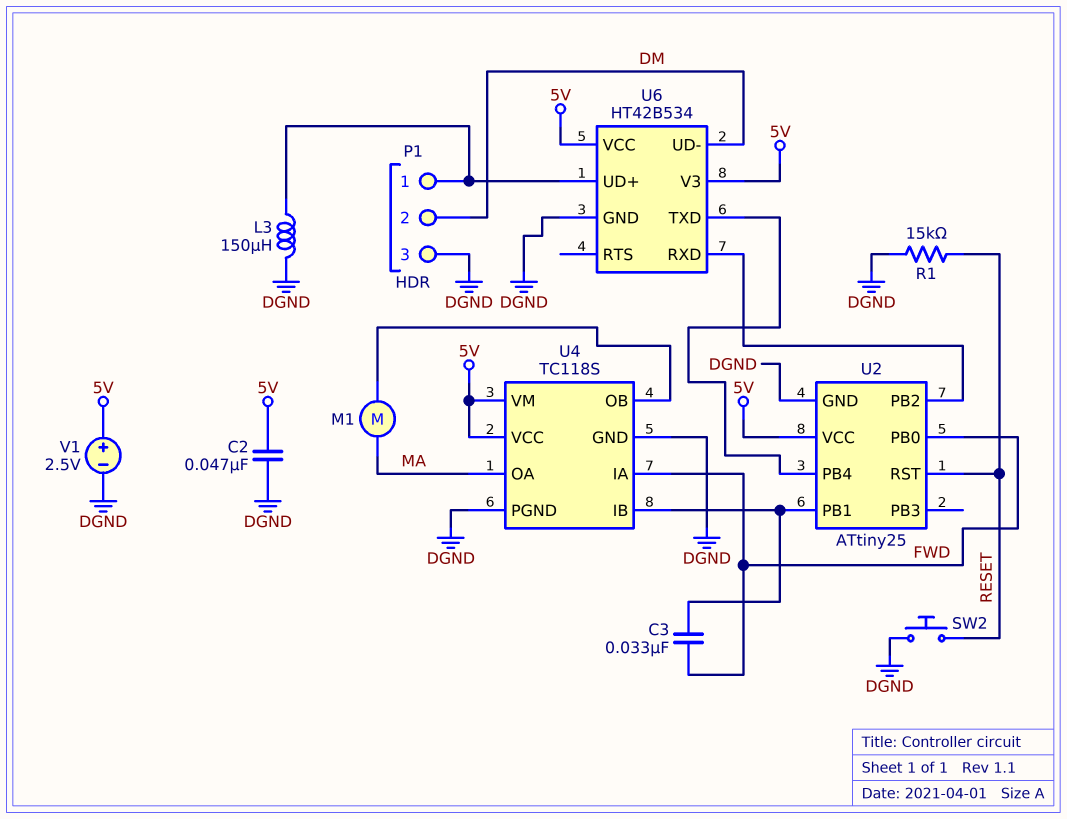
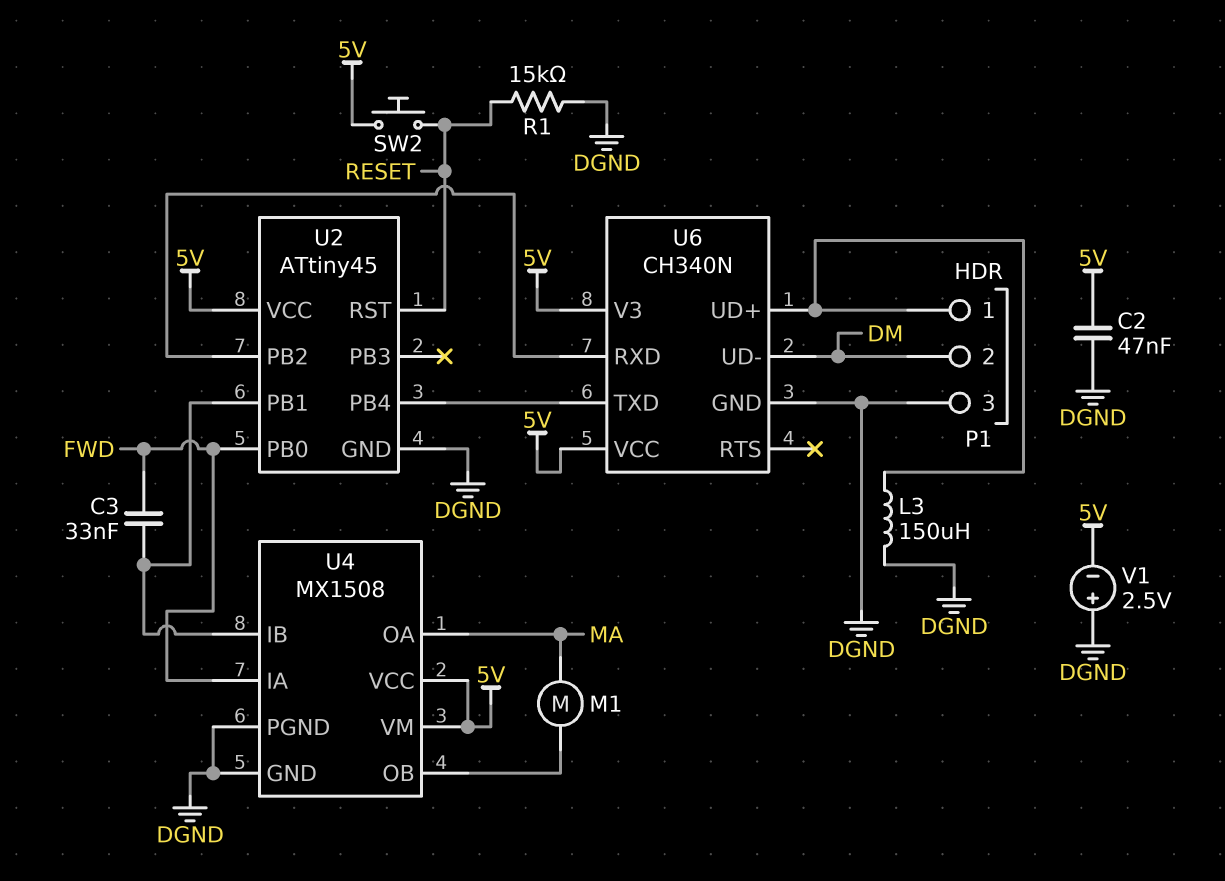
SW2: button (DGND, RESET) -> button (5V, RESET)
U2: ATtiny25 -> ATtiny45
U4: TC118S -> MX1508
U6: HT42B534 -> CH340N
V1: 2.5V (plus 5V, minus DGND) -> 2.5V (plus DGND, minus 5V)

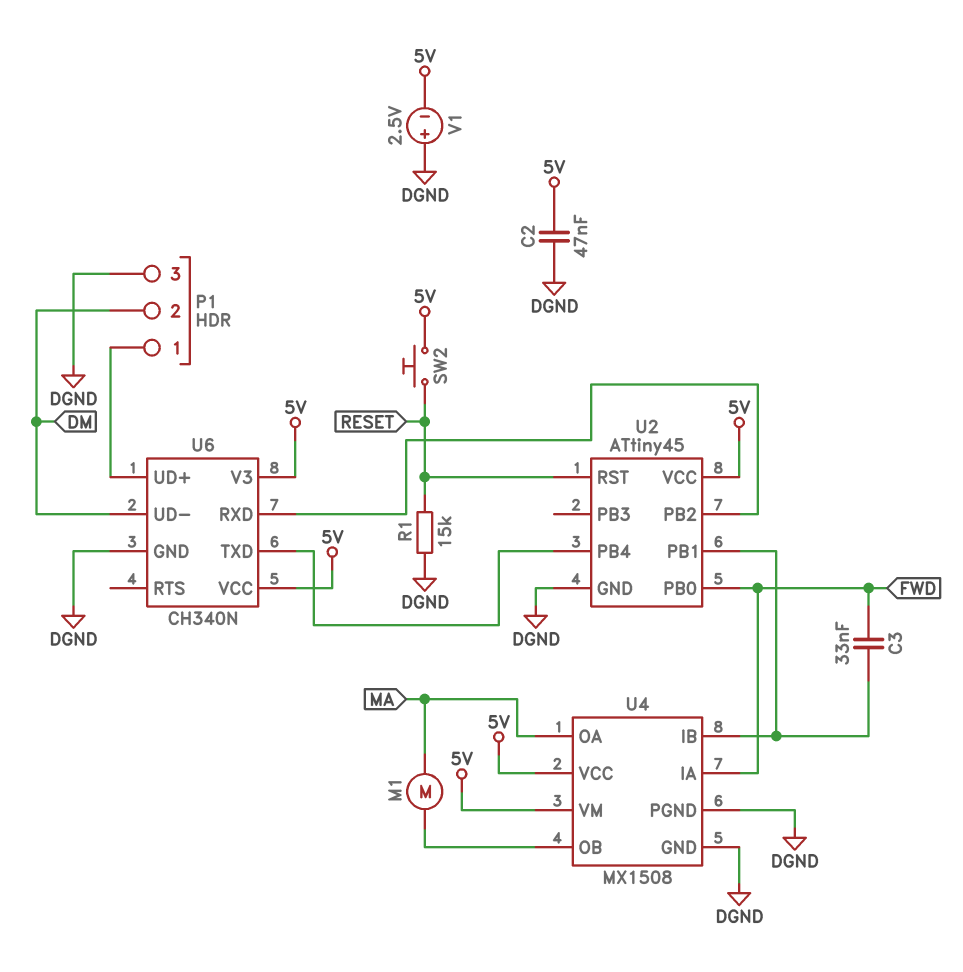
L3: 150uH (DGND, P1/1) -> none

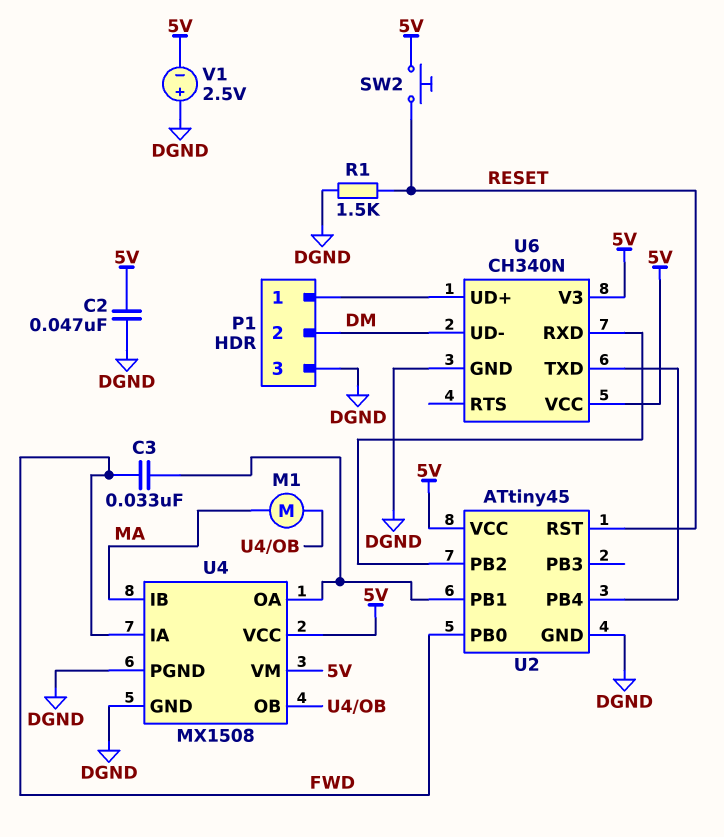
R1: 15k (DGND, RESET) -> 1.5k (DGND, RESET)
U4 pin IB: U2/PB1 -> MA
U4 pin OA: MA -> U2/PB1

